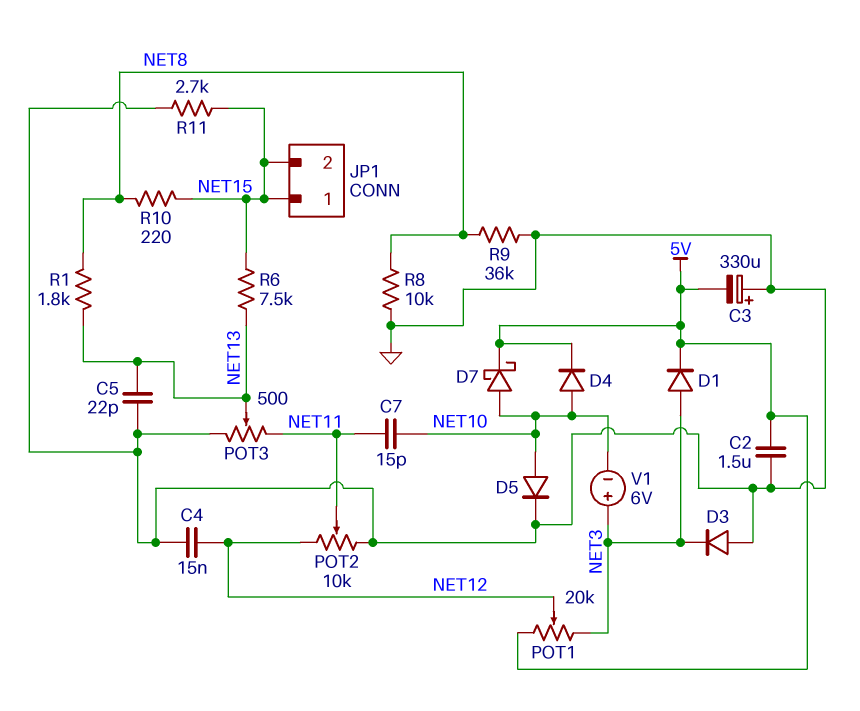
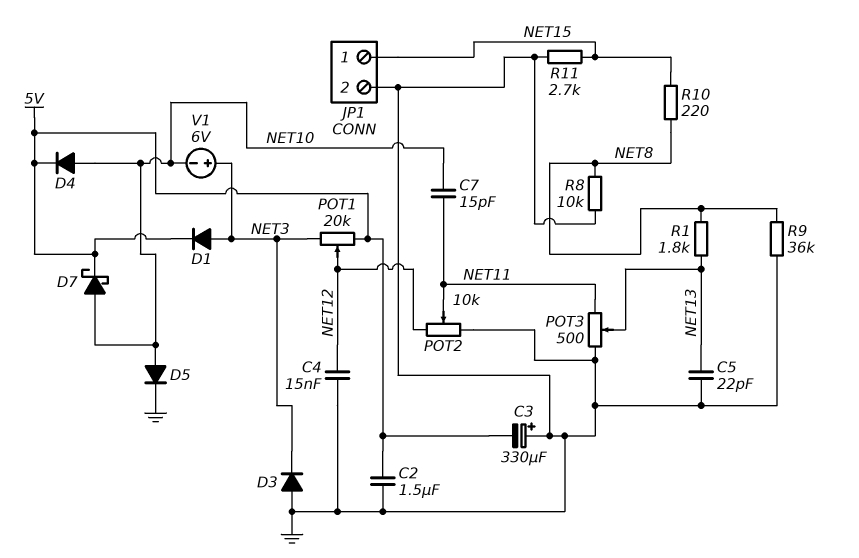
JP1 pin 2: NET15 -> GND
R6: 7.5k (NET13, NET15) -> none

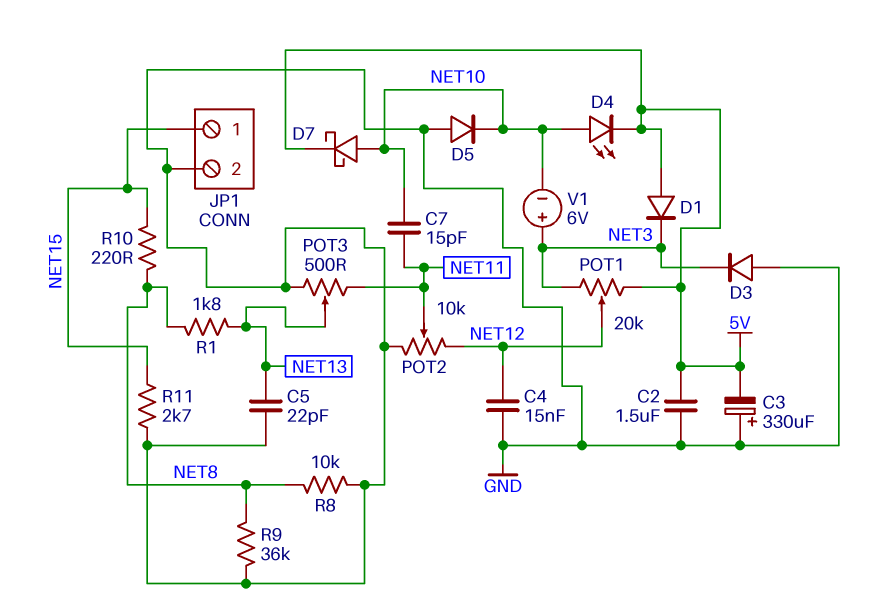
D1: diode (A NET3, K 5V) -> diode (A 5V, K NET3)
D4: diode (A NET10, K 5V) -> LED (A NET10, K 5V)
D5: diode (A NET10, K GND) -> diode (A GND, K NET10)

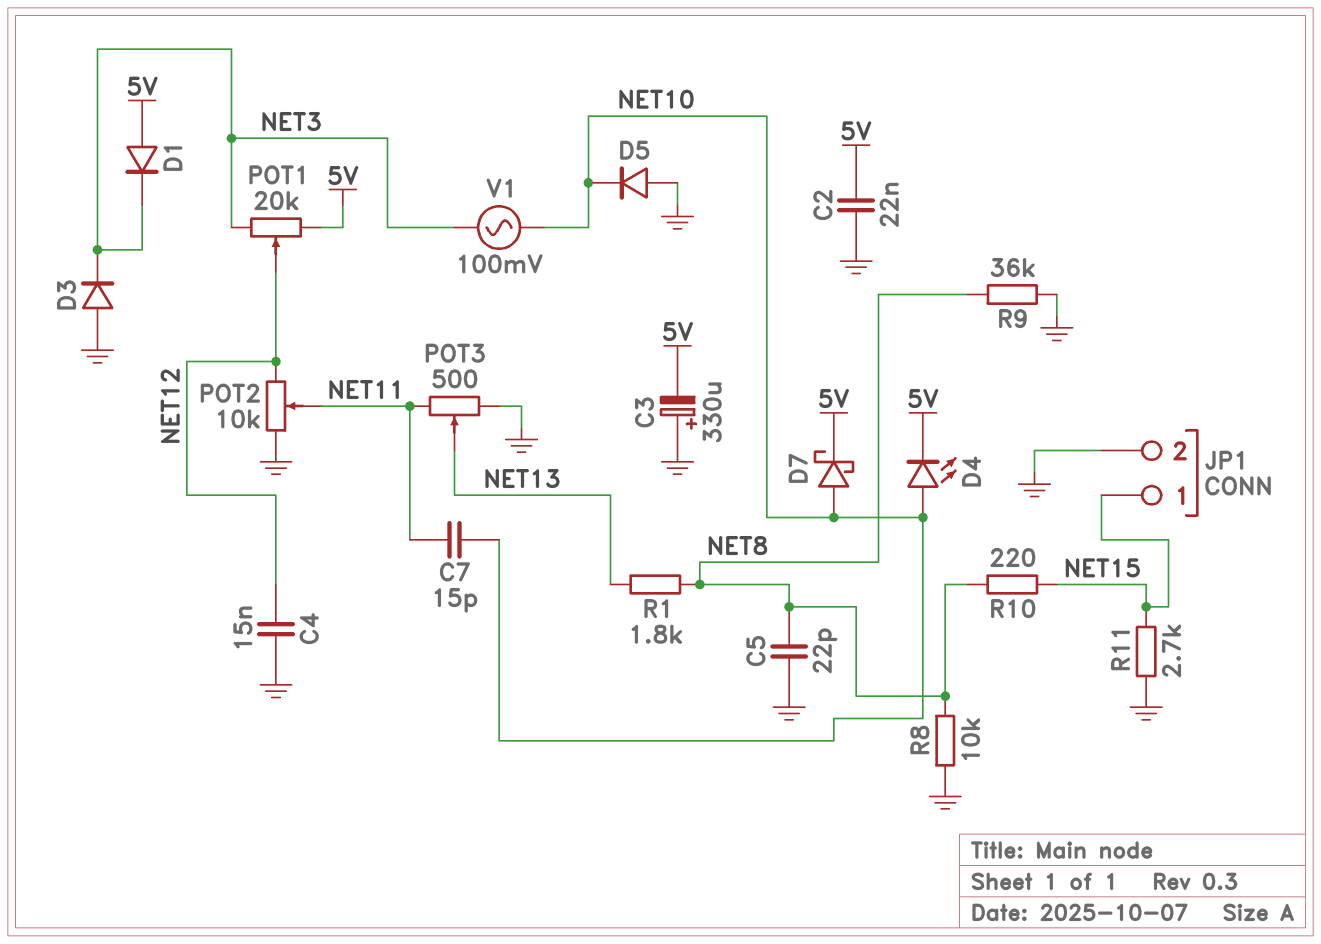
C2: 1.5uF (5V, GND) -> 22nF (5V, GND)
C5: 22pF (GND, NET13) -> 22pF (GND, NET8)
V1: 6V (plus NET3, minus NET10) -> AC 100mV (NET3, NET10)

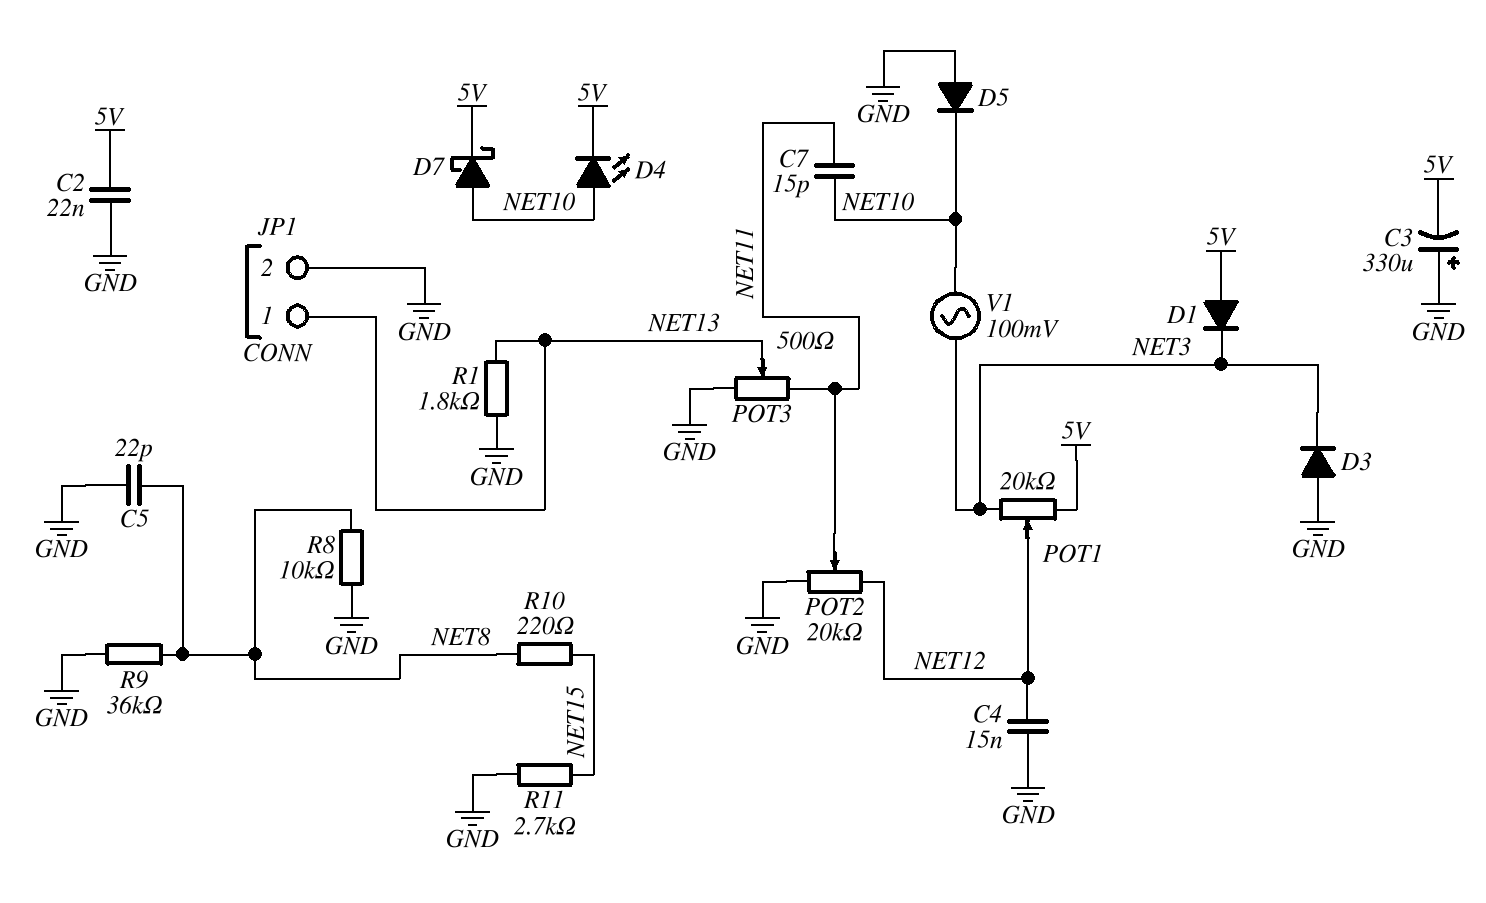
JP1 pin 1: NET15 -> NET13
POT2: 10k (GND, NET12, wiper NET11) -> 20k (GND, NET12, wiper NET11)
R1: 1.8k (NET8, NET13) -> 1.8k (GND, NET13)

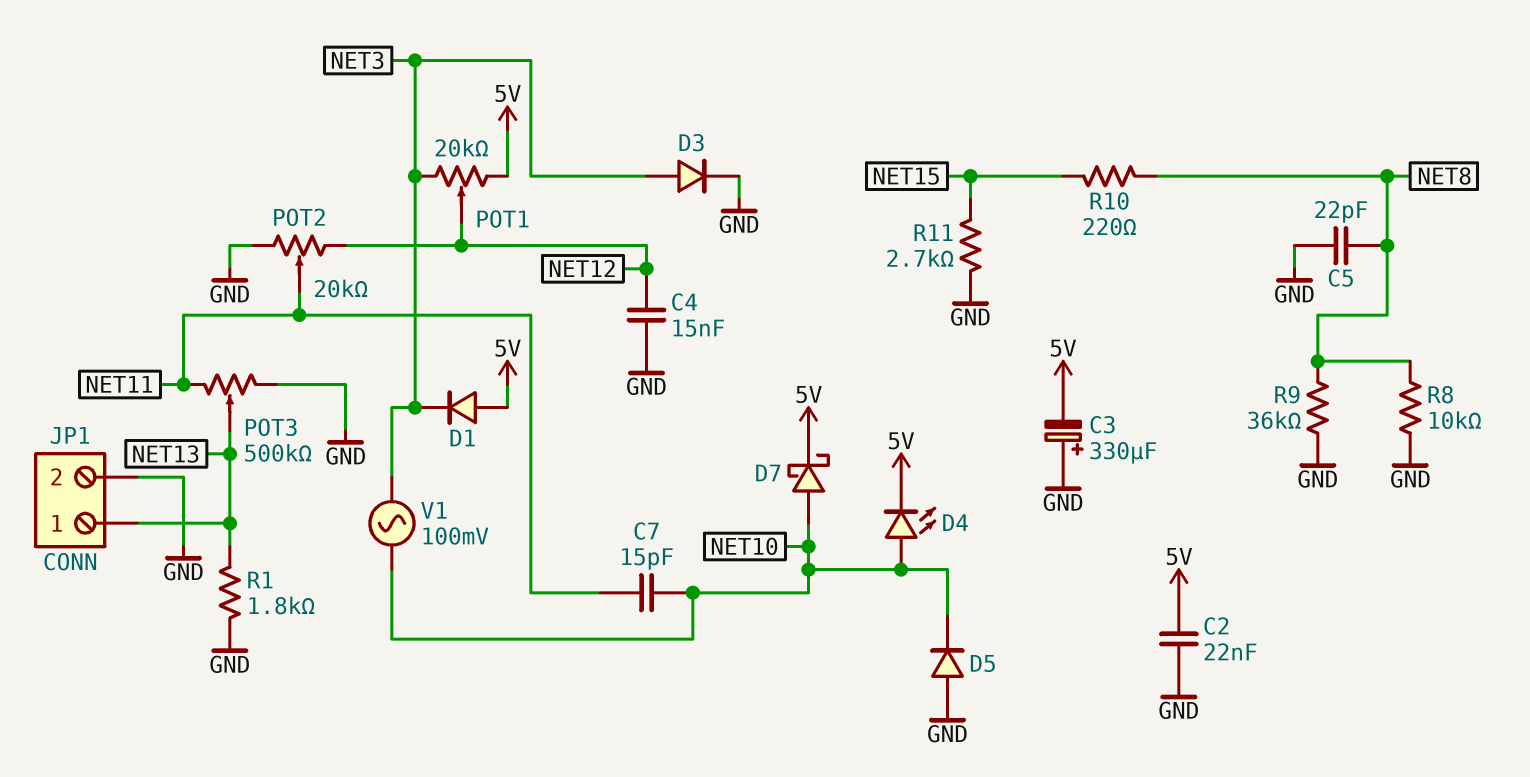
D3: diode (A GND, K NET3) -> diode (A NET3, K GND)
POT3: 500 (GND, NET11, wiper NET13) -> 500k (GND, NET11, wiper NET13)

